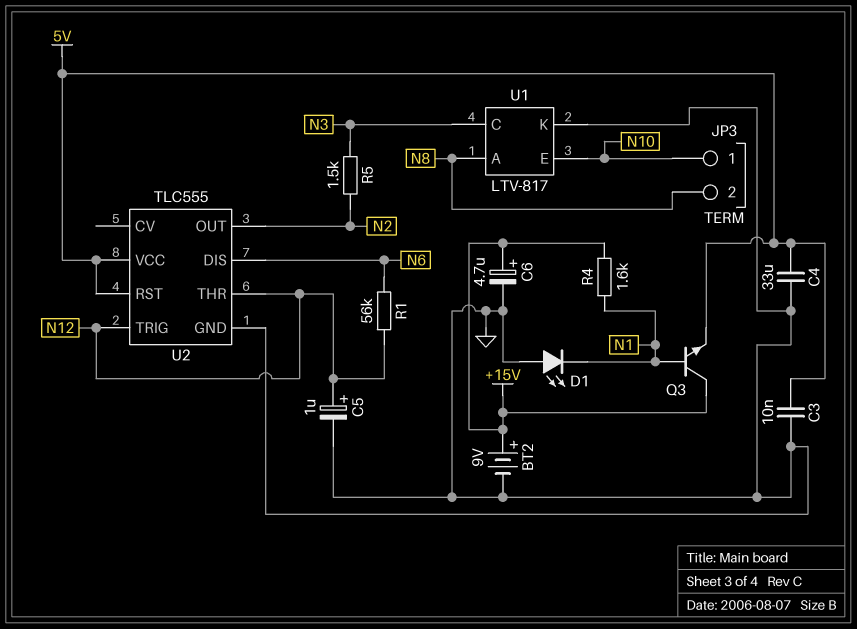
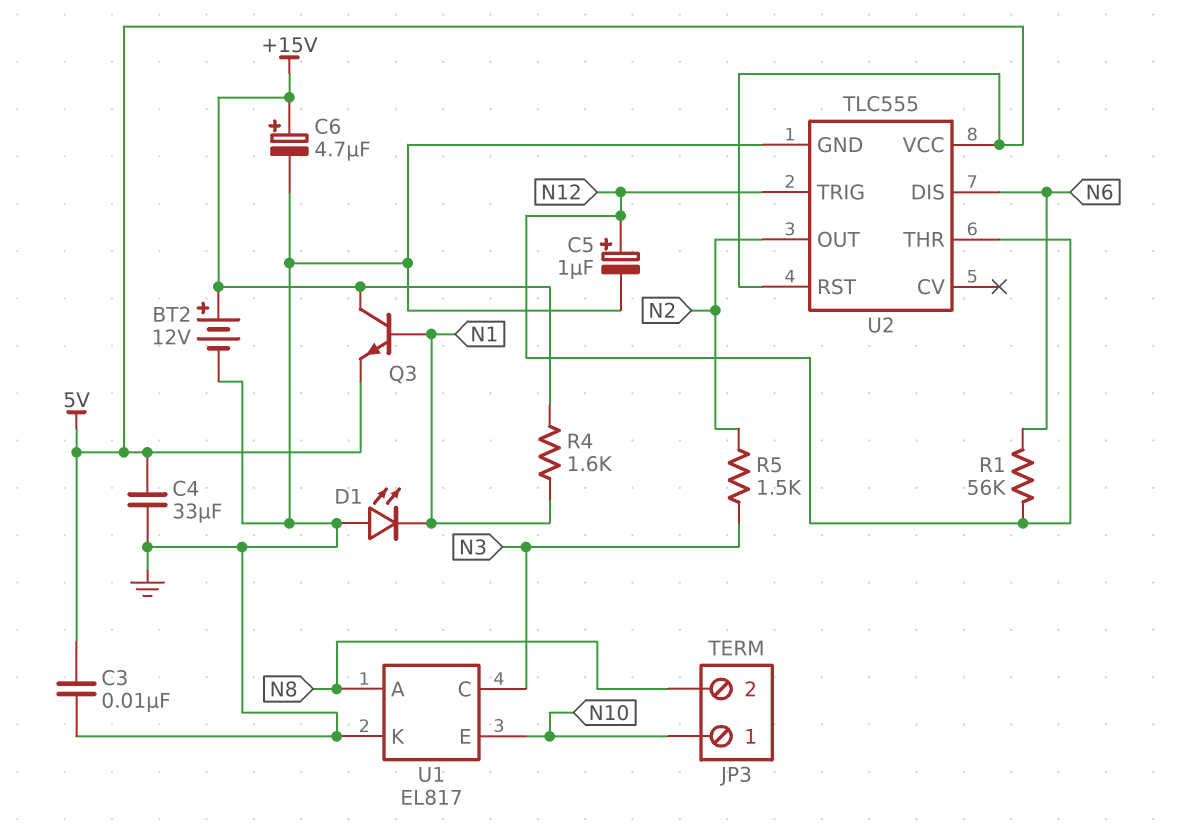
BT2: 9V (plus +15V, minus GND) -> 12V (plus +15V, minus GND)
U1: LTV-817 -> EL817

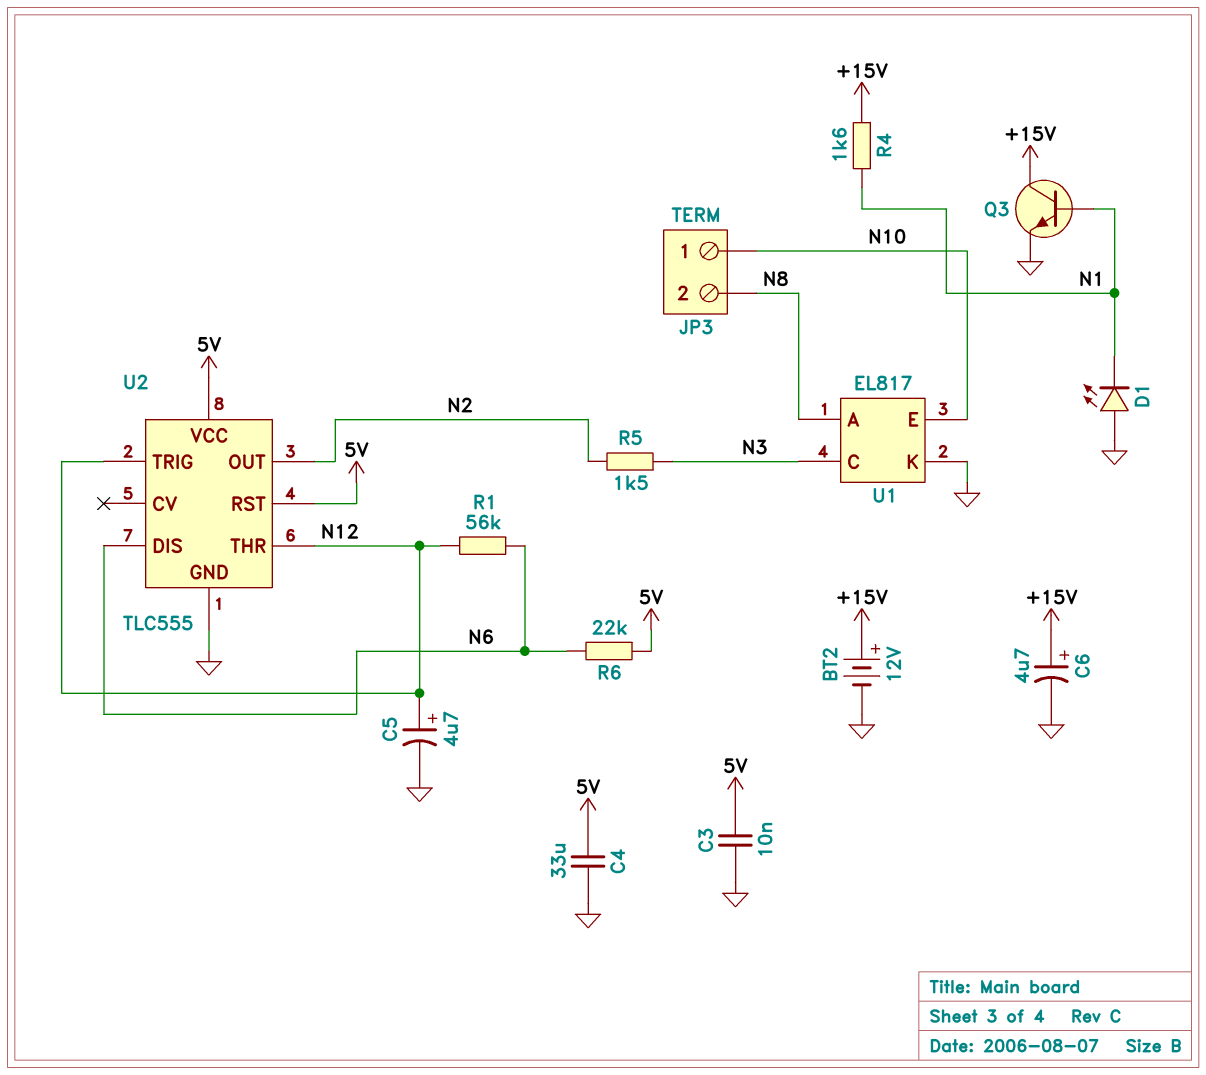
C5: 1uF (plus N12, minus GND) -> 4.7uF (plus N12, minus GND)
Q3: NPN (B N1, C +15V, E 5V) -> NPN (B N1, C +15V, E GND)
R6: none -> 22k (5V, N6)

